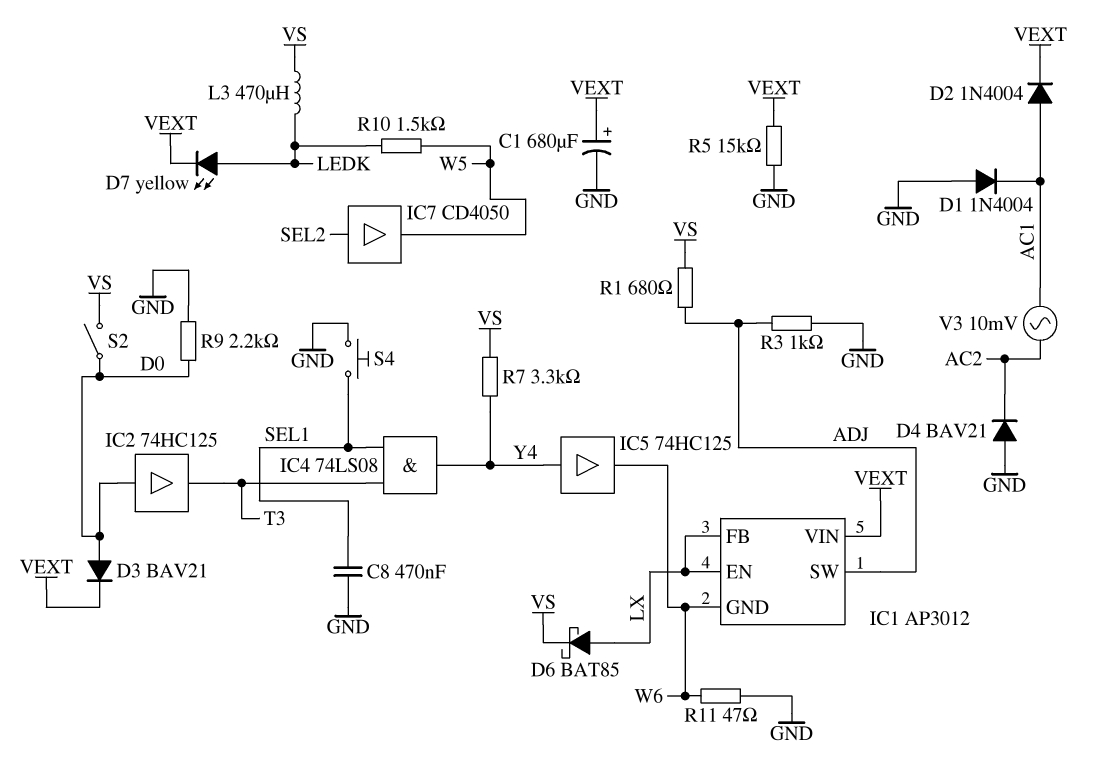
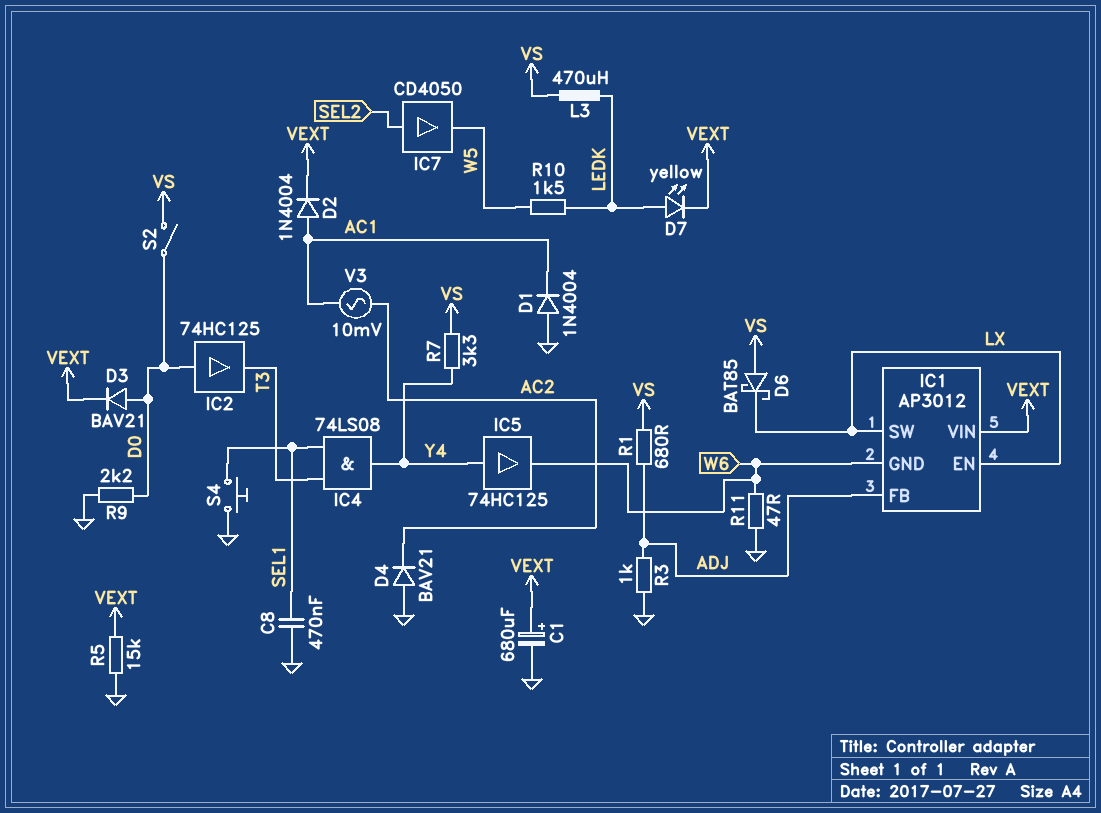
D6: schottky BAT85 (A LX, K VS) -> schottky BAT85 (A VS, K LX)
IC1 pin FB: LX -> ADJ
IC1 pin SW: ADJ -> LX

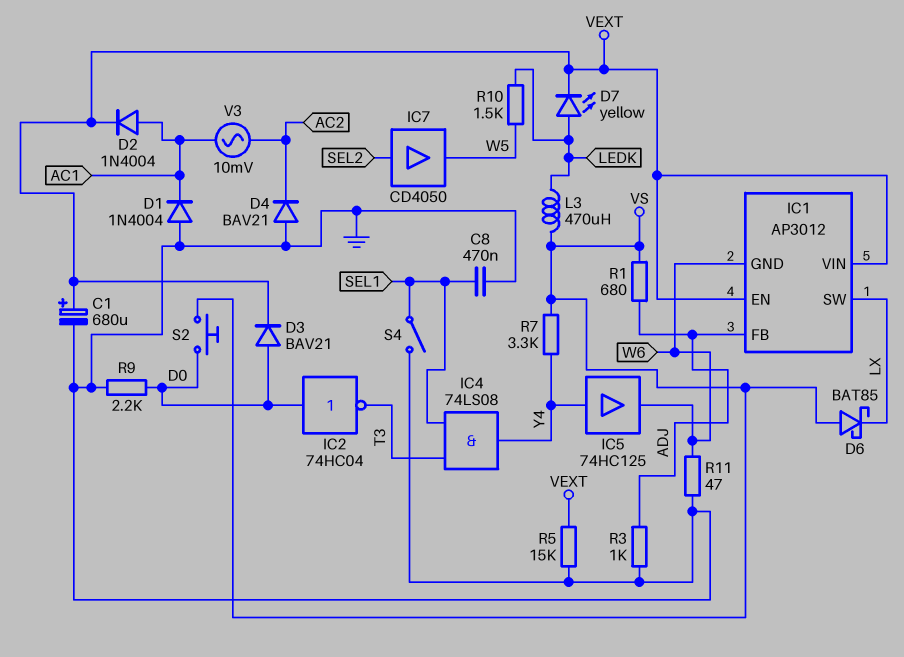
IC1 pin EN: LX -> VEXT
IC2: buffer 74HC125 (in D0, out T3) -> NOT 74HC04 (in D0, out T3)
S2: switch (D0, VS) -> button (D0, VS)
S4: button (GND, SEL1) -> switch (GND, SEL1)

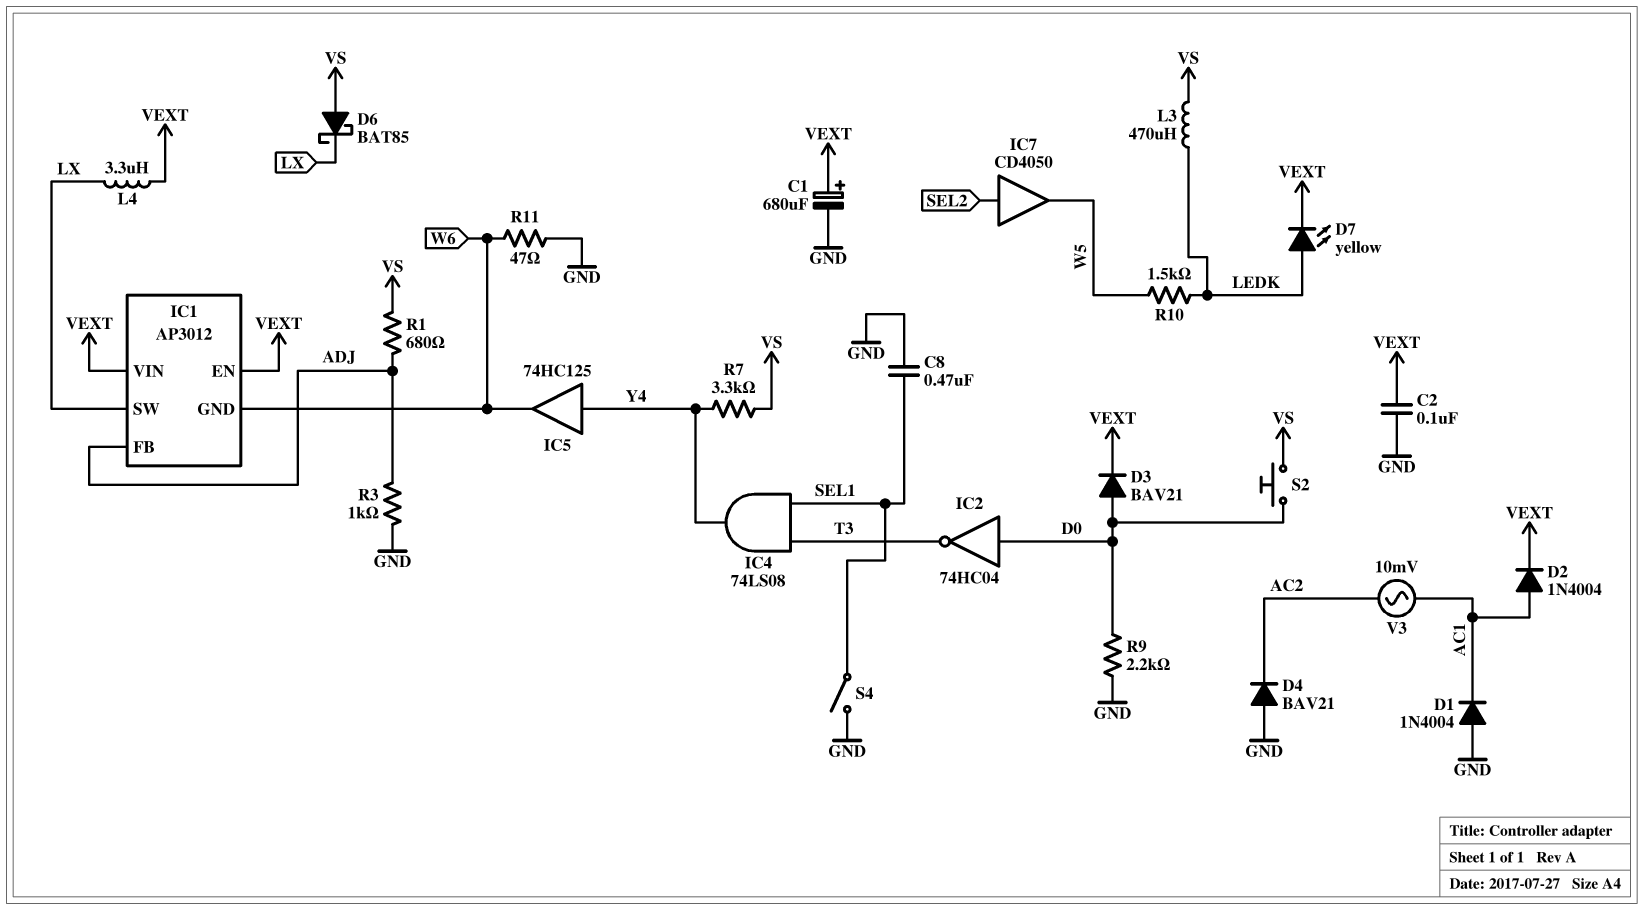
C2: none -> 100nF (GND, VEXT)
L4: none -> 3.3uH (LX, VEXT)
R5: 15k (GND, VEXT) -> none

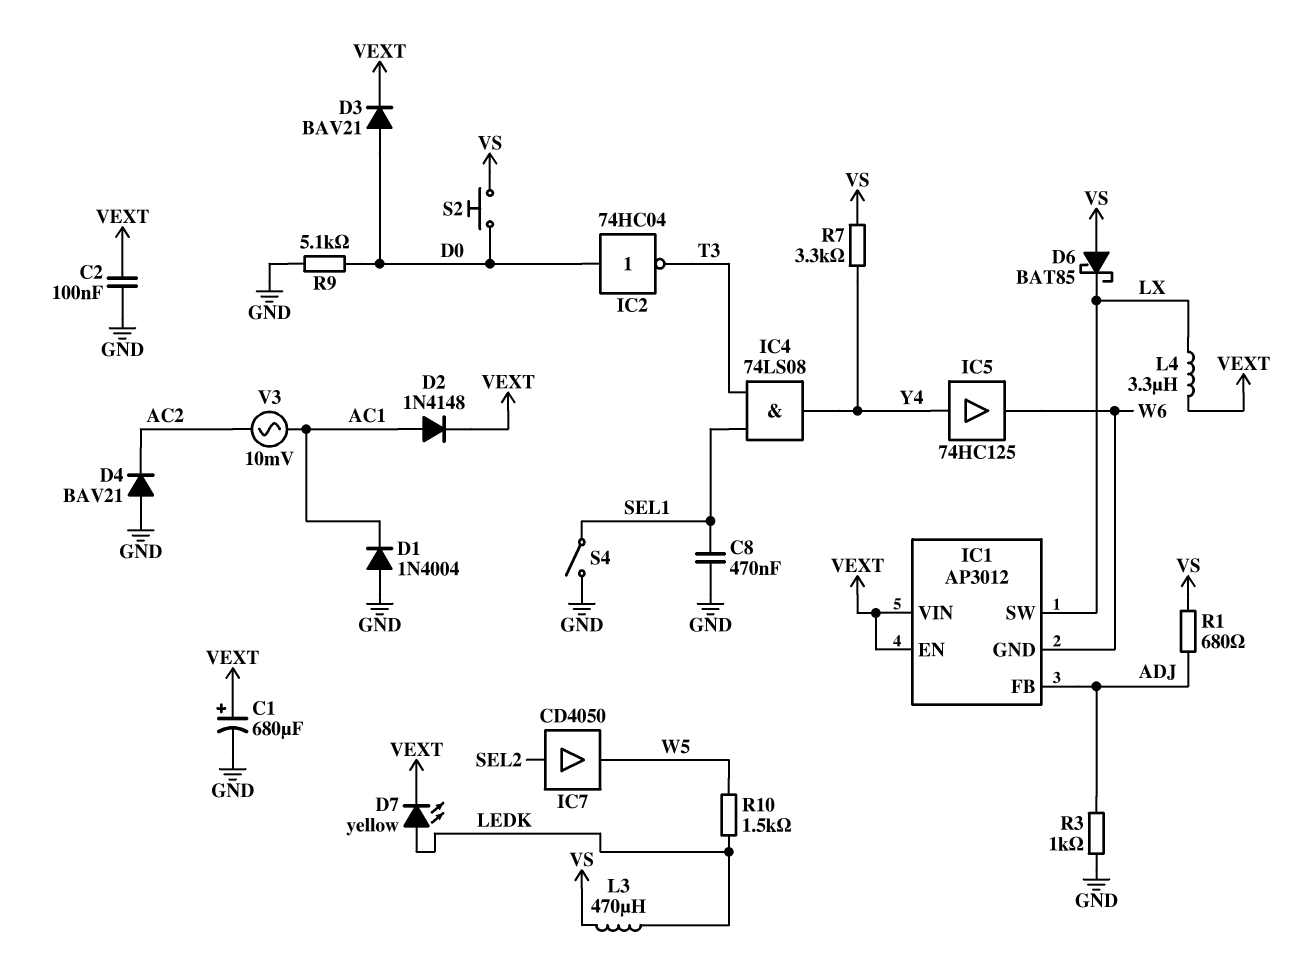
D2: diode 1N4004 (A AC1, K VEXT) -> diode 1N4148 (A AC1, K VEXT)
R9: 2.2k (D0, GND) -> 5.1k (D0, GND)
R11: 47 (GND, W6) -> none

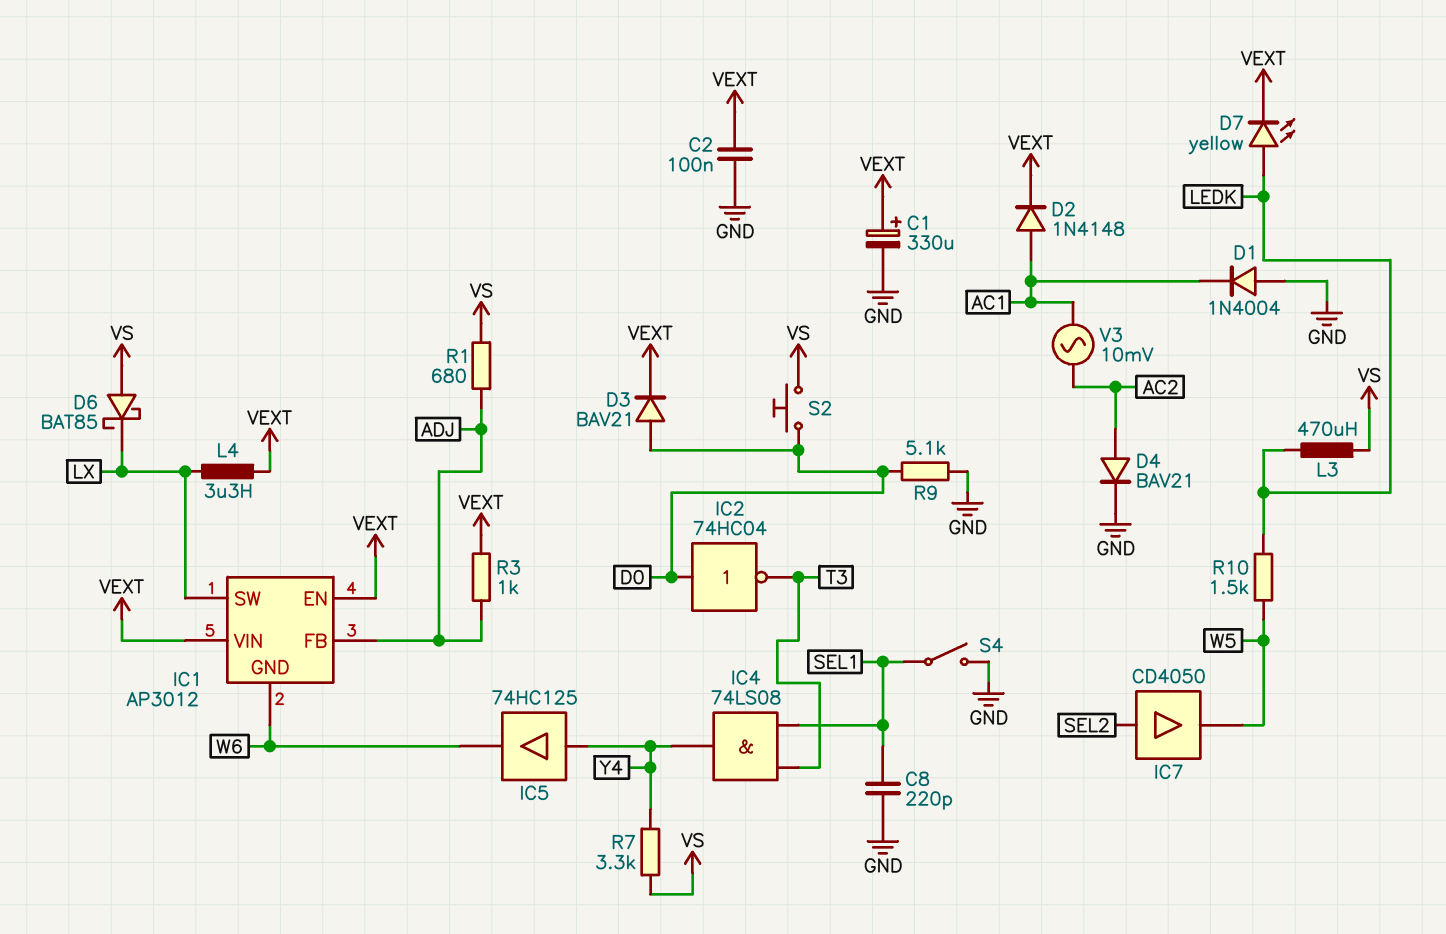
C1: 680uF (plus VEXT, minus GND) -> 330uF (plus VEXT, minus GND)
C8: 470nF (GND, SEL1) -> 220pF (GND, SEL1)
D4: diode BAV21 (A GND, K AC2) -> diode BAV21 (A AC2, K GND)
R3: 1k (ADJ, GND) -> 1k (ADJ, VEXT)

